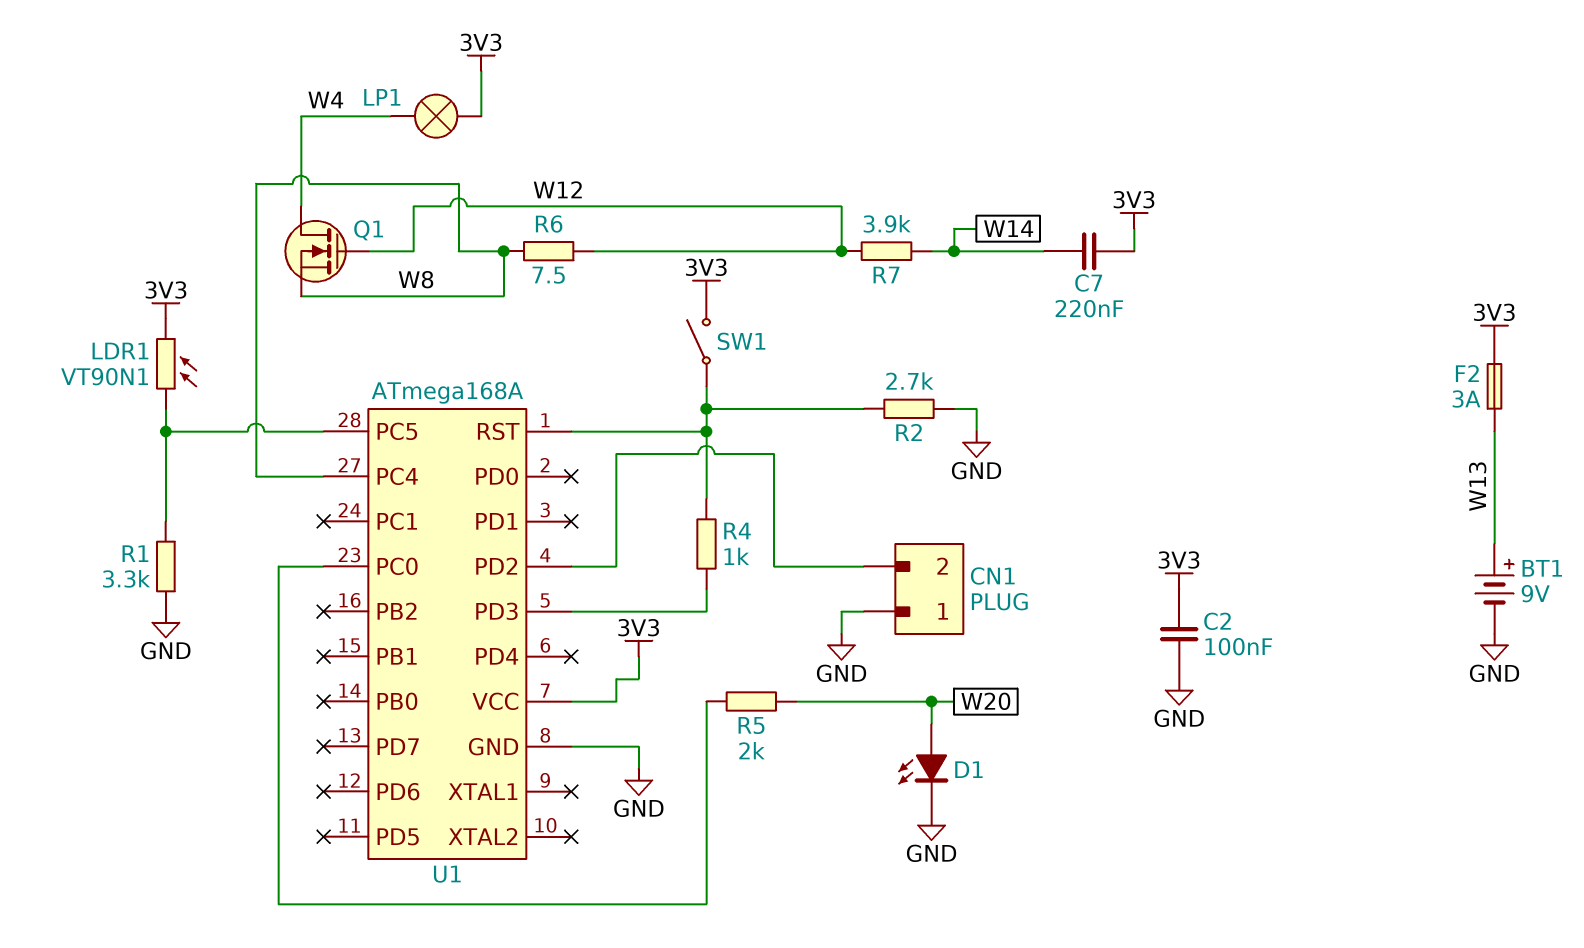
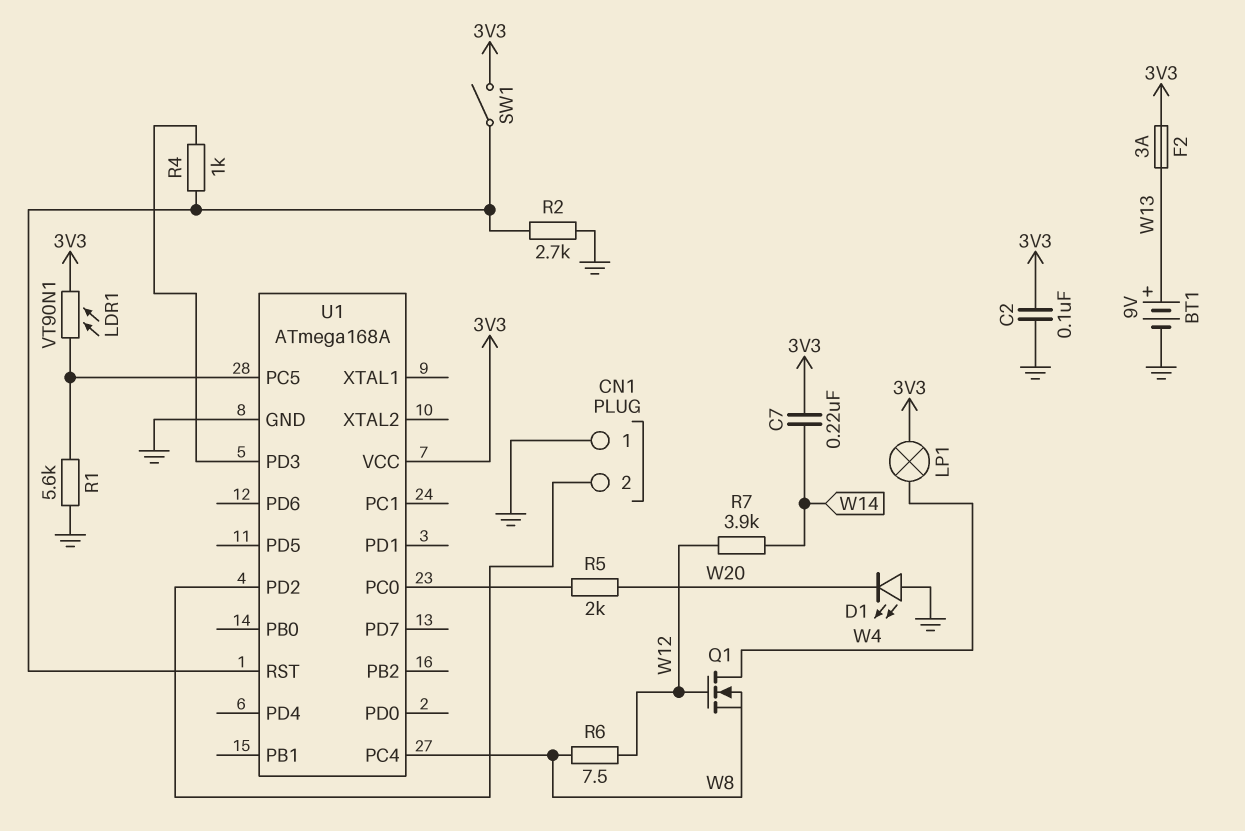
D1: LED (A W20, K GND) -> LED (A GND, K W20)
R1: 3.3k (GND, U1/PC5) -> 5.6k (GND, U1/PC5)

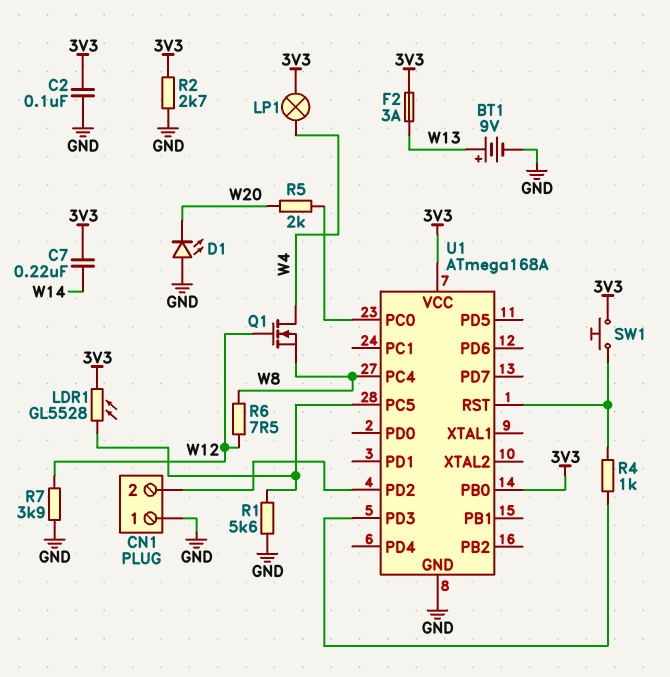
LDR1: VT90N1 (3V3, U1/PC5) -> GL5528 (3V3, U1/PC5)
R2: 2.7k (GND, U1/RST) -> 2.7k (3V3, GND)
R7: 3.9k (W12, W14) -> 3.9k (GND, W12)
SW1: switch (3V3, U1/RST) -> button (3V3, U1/RST)
U1 pin PB0: none -> 3V3

